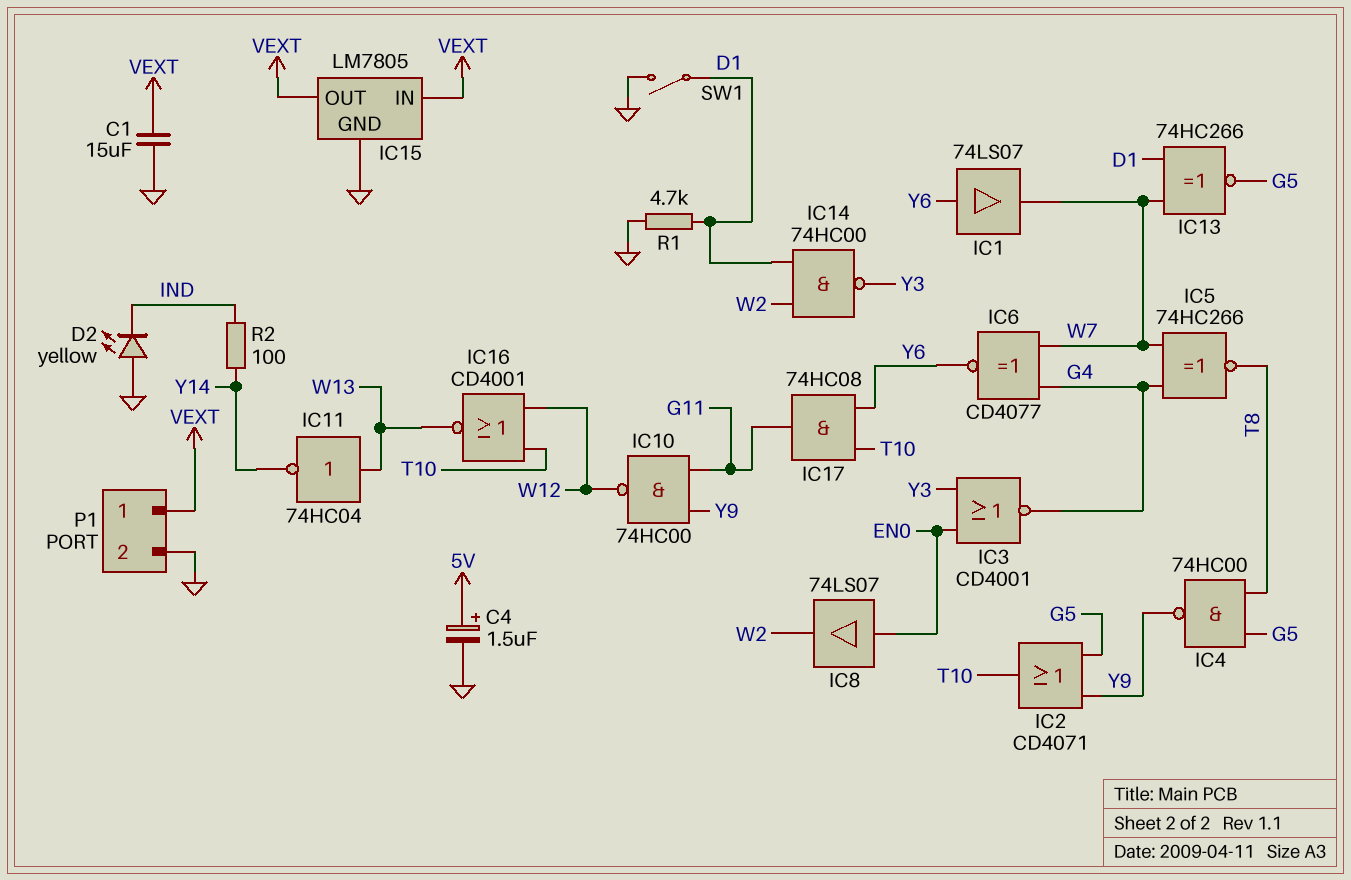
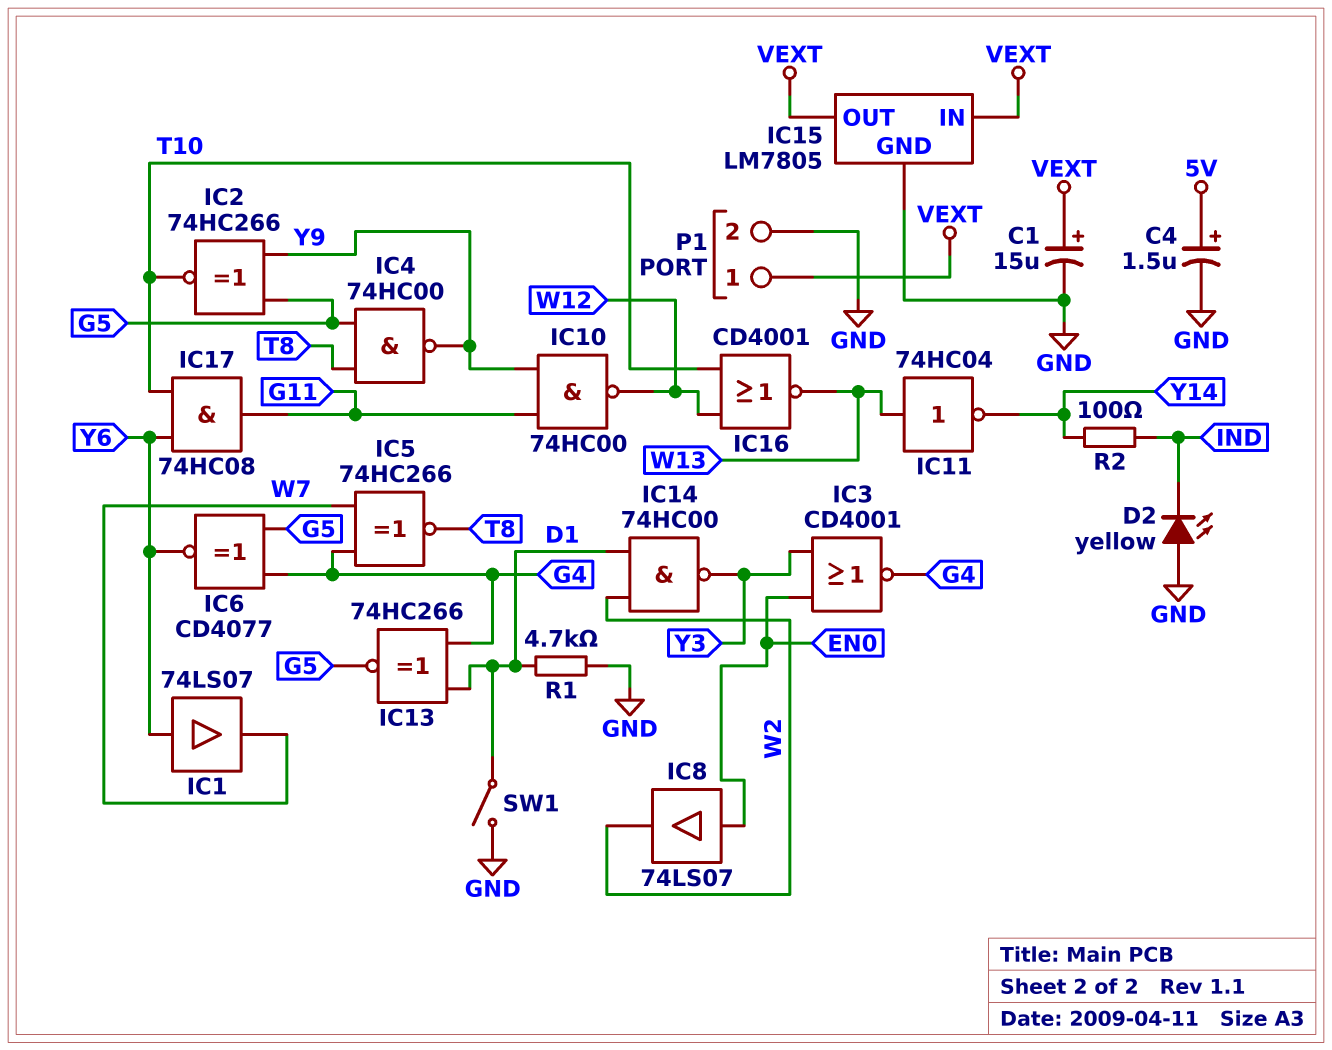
C1: 15uF (GND, VEXT) -> 15uF (plus VEXT, minus GND)
IC2: OR CD4071 (in G5, in Y9, out T10) -> XNOR 74HC266 (in G5, in Y9, out T10)
IC6: XNOR CD4077 (in G4, in W7, out Y6) -> XNOR CD4077 (in G4, in G5, out Y6)
IC13: XNOR 74HC266 (in D1, in W7, out G5) -> XNOR 74HC266 (in D1, in G4, out G5)

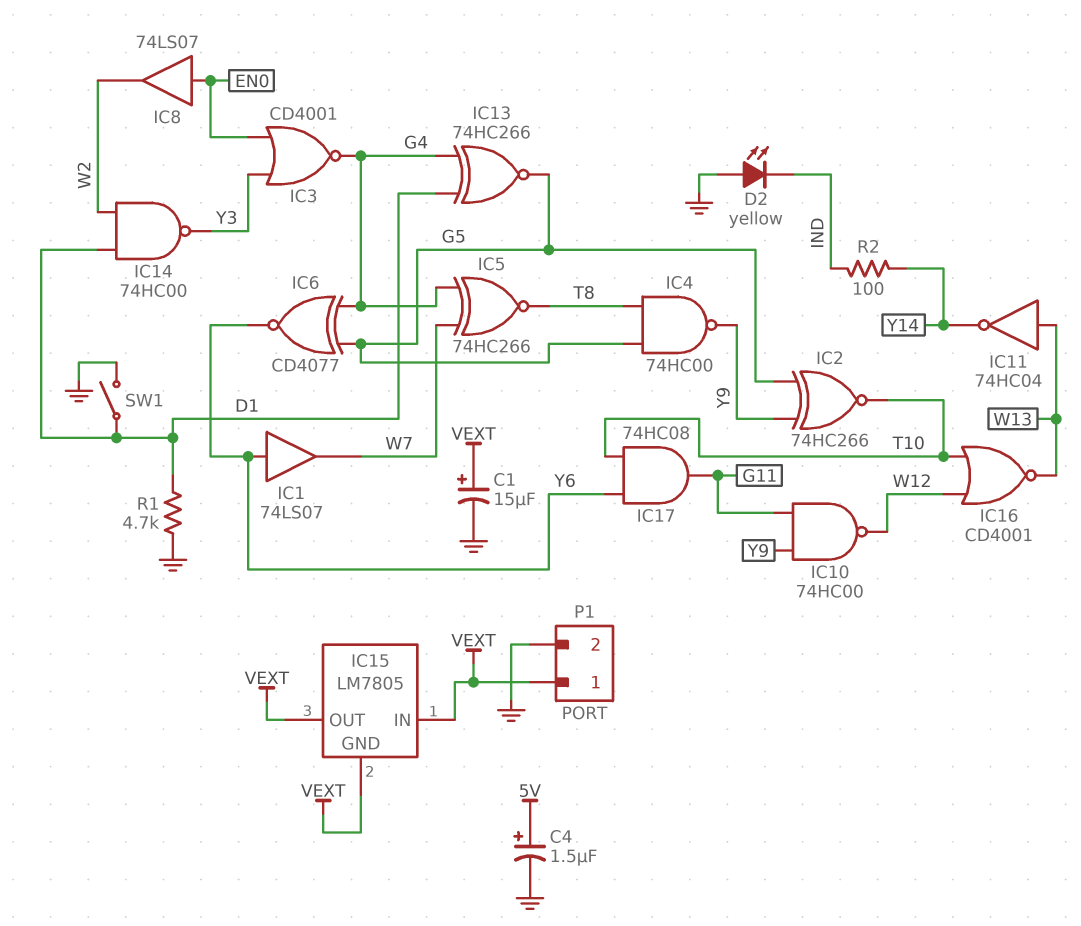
IC15 pin GND: GND -> VEXT

